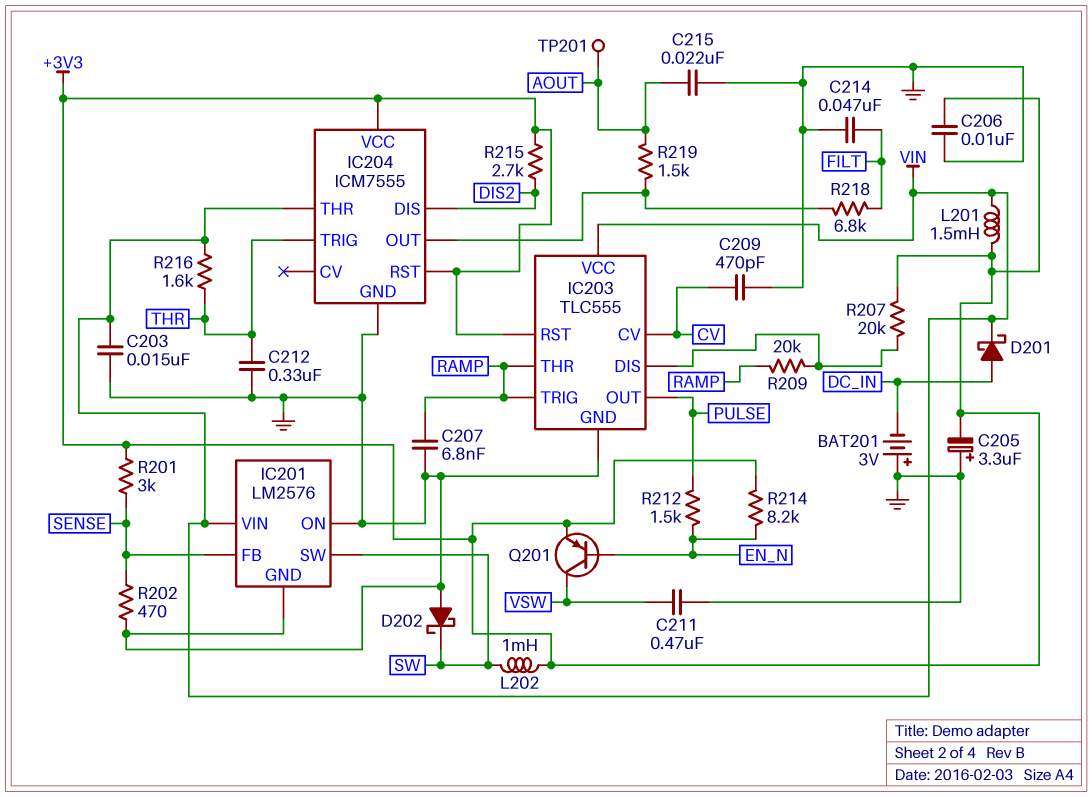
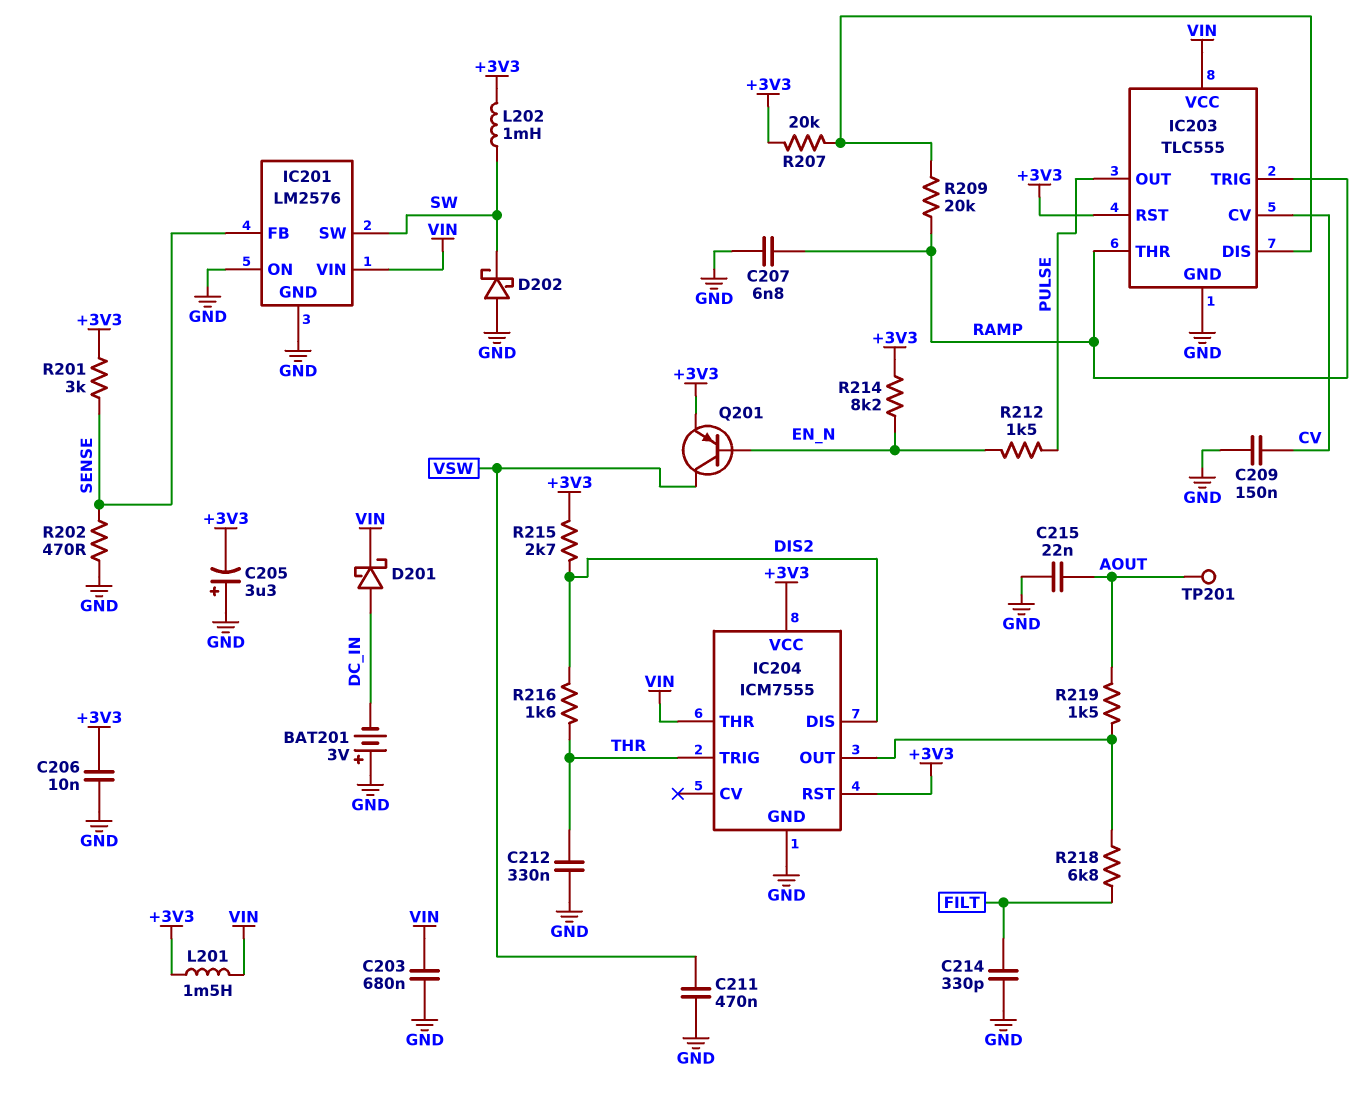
C203: 15nF (GND, VIN) -> 680nF (GND, VIN)
C209: 470pF (CV, GND) -> 150nF (CV, GND)
C214: 47nF (FILT, GND) -> 330pF (FILT, GND)
R216: 1.6k (THR, VIN) -> 1.6k (DIS2, THR)

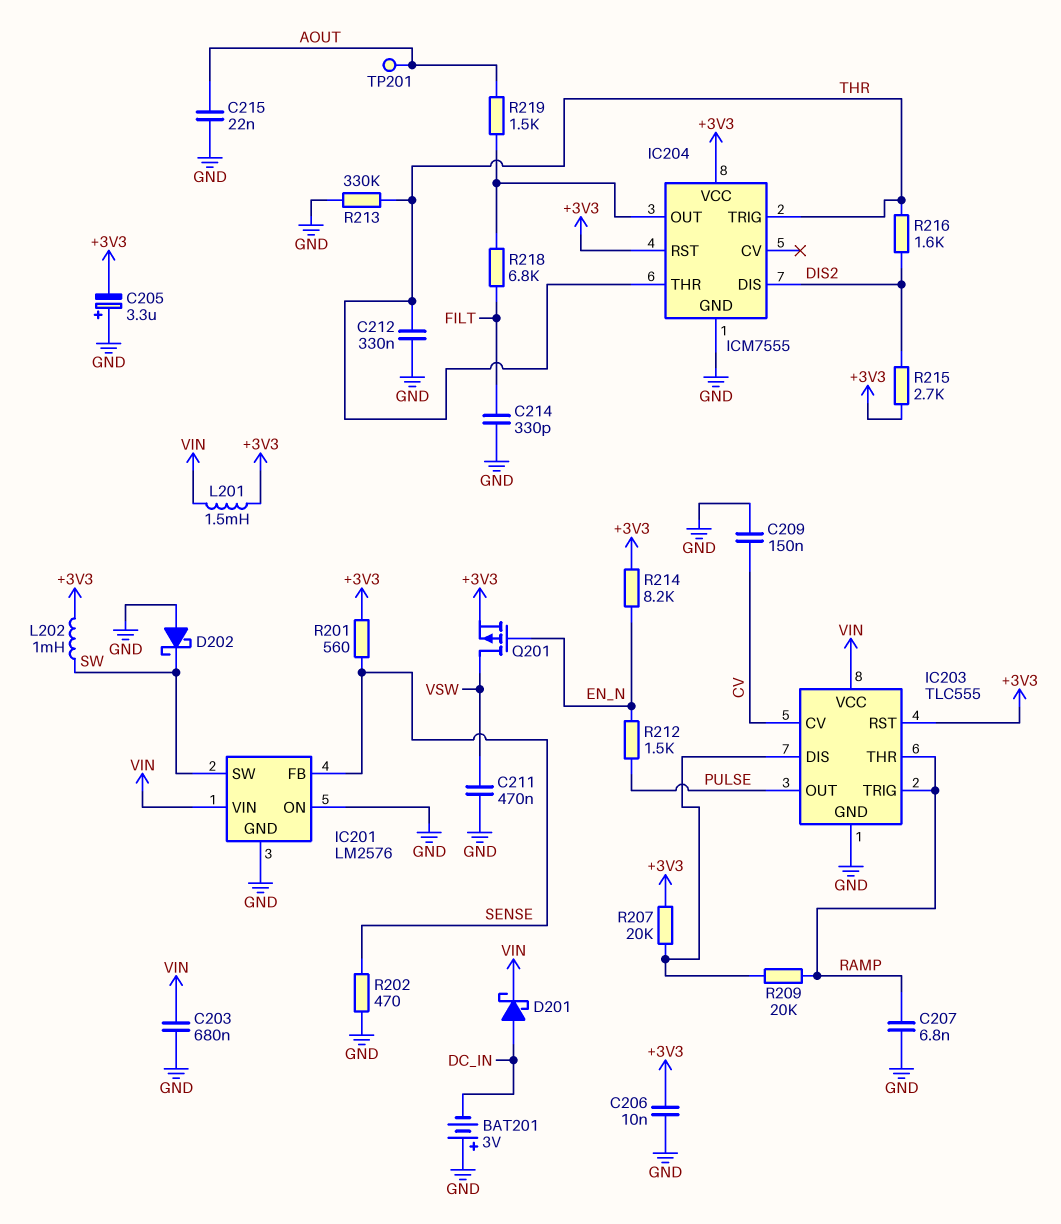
IC204 pin THR: VIN -> THR
Q201: PNP (B EN_N, C VSW, E +3V3) -> PMOS (G EN_N, D VSW, S +3V3)
R201: 3k (+3V3, SENSE) -> 560 (+3V3, SENSE)
R213: none -> 330k (GND, THR)

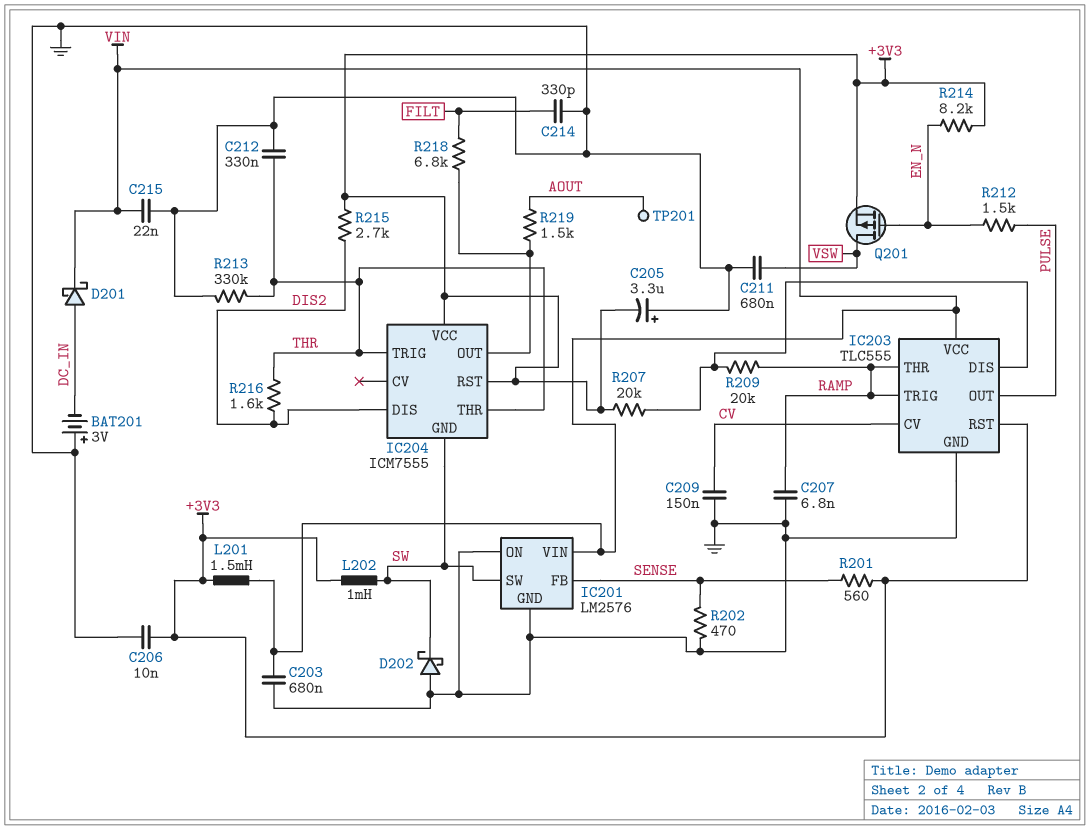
C211: 470nF (GND, VSW) -> 680nF (GND, VSW)
C215: 22nF (AOUT, GND) -> 22nF (GND, VIN)
IC204 pin GND: GND -> SW

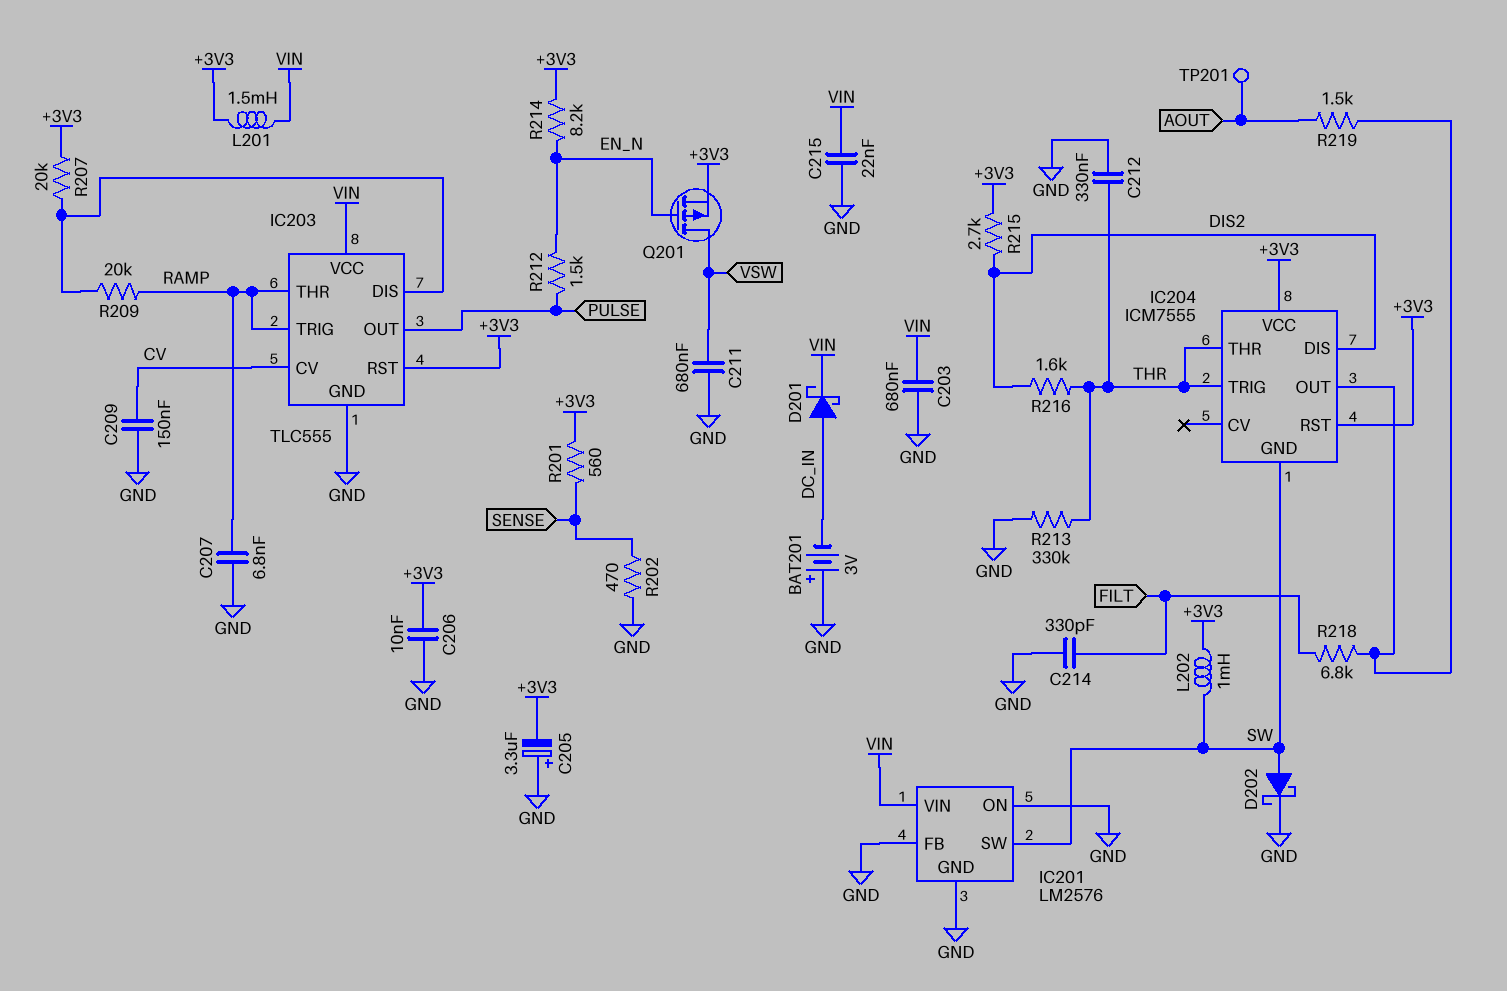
D202: schottky (A GND, K SW) -> schottky (A SW, K GND)
IC201 pin FB: SENSE -> GND

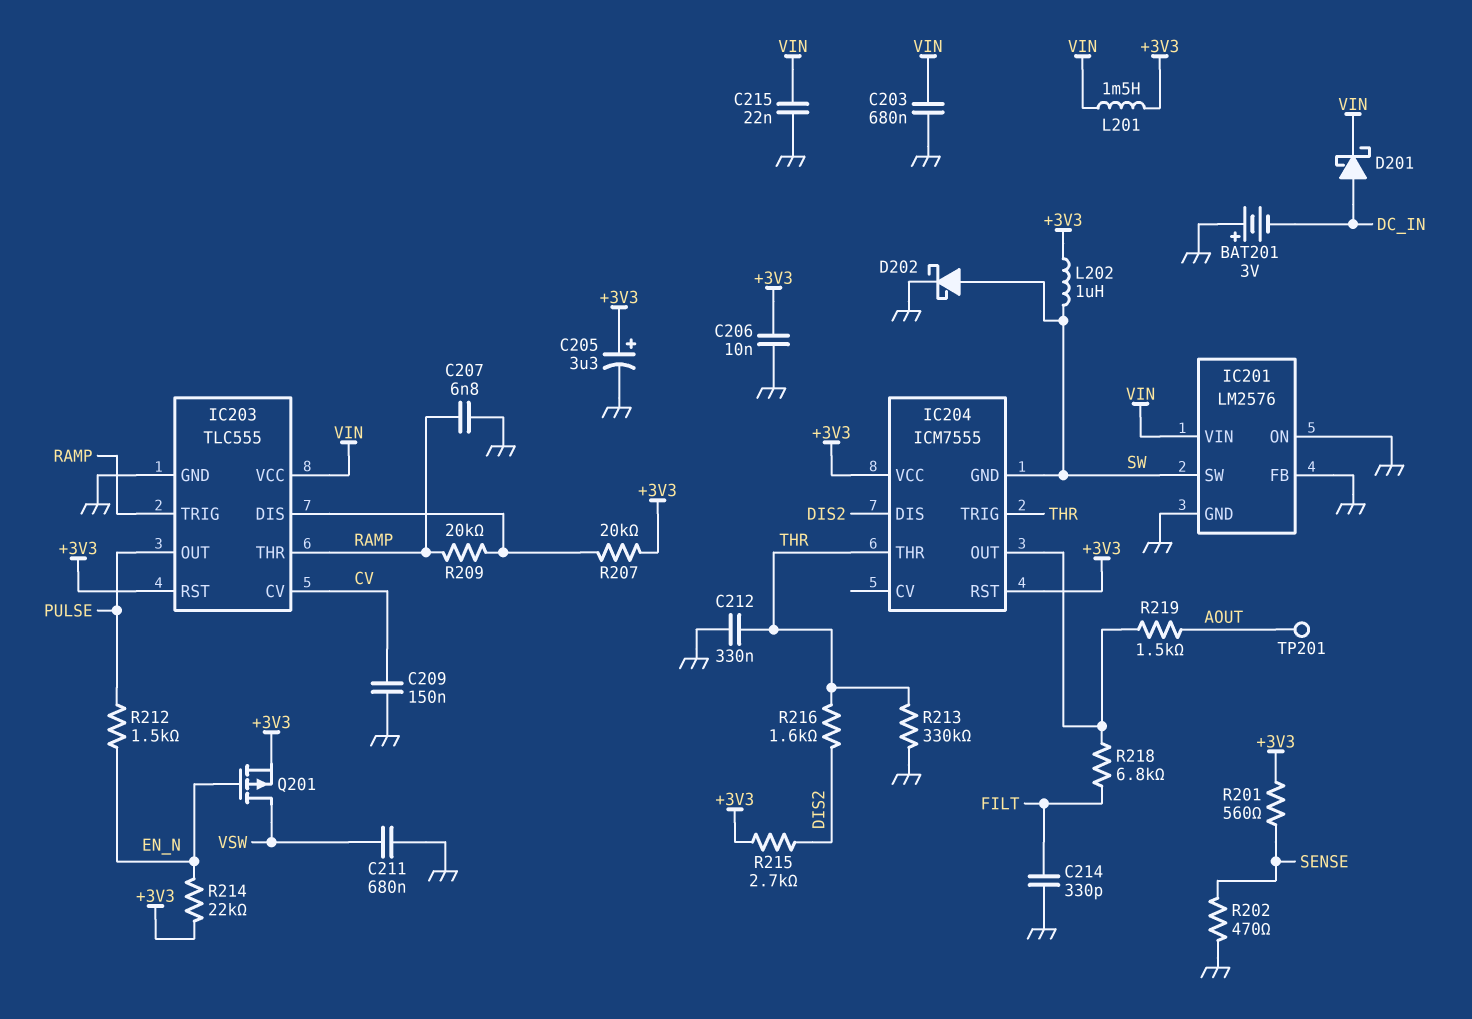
C205: 3.3uF (plus GND, minus +3V3) -> 3.3uF (plus +3V3, minus GND)
L202: 1mH (+3V3, SW) -> 1uH (+3V3, SW)
R214: 8.2k (+3V3, EN_N) -> 22k (+3V3, EN_N)

